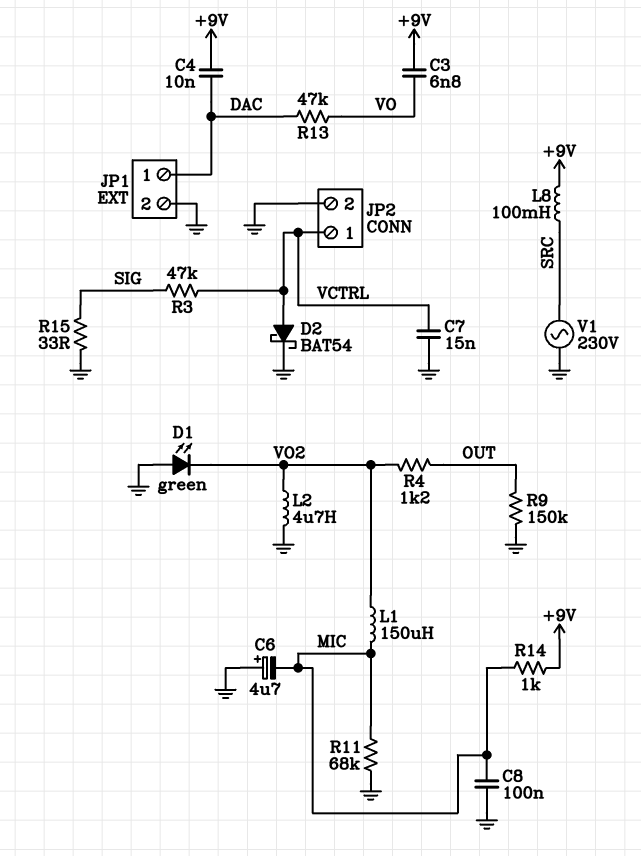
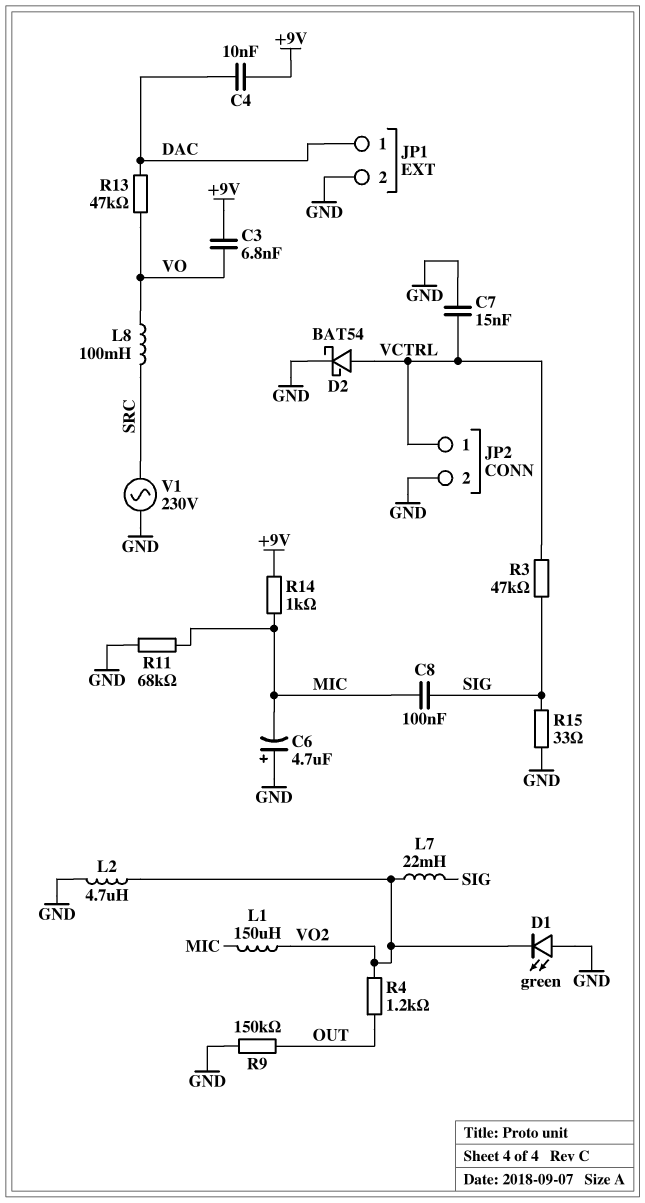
C8: 100nF (GND, MIC) -> 100nF (MIC, SIG)
L7: none -> 22mH (SIG, VO2)
L8: 100mH (+9V, SRC) -> 100mH (SRC, VO)

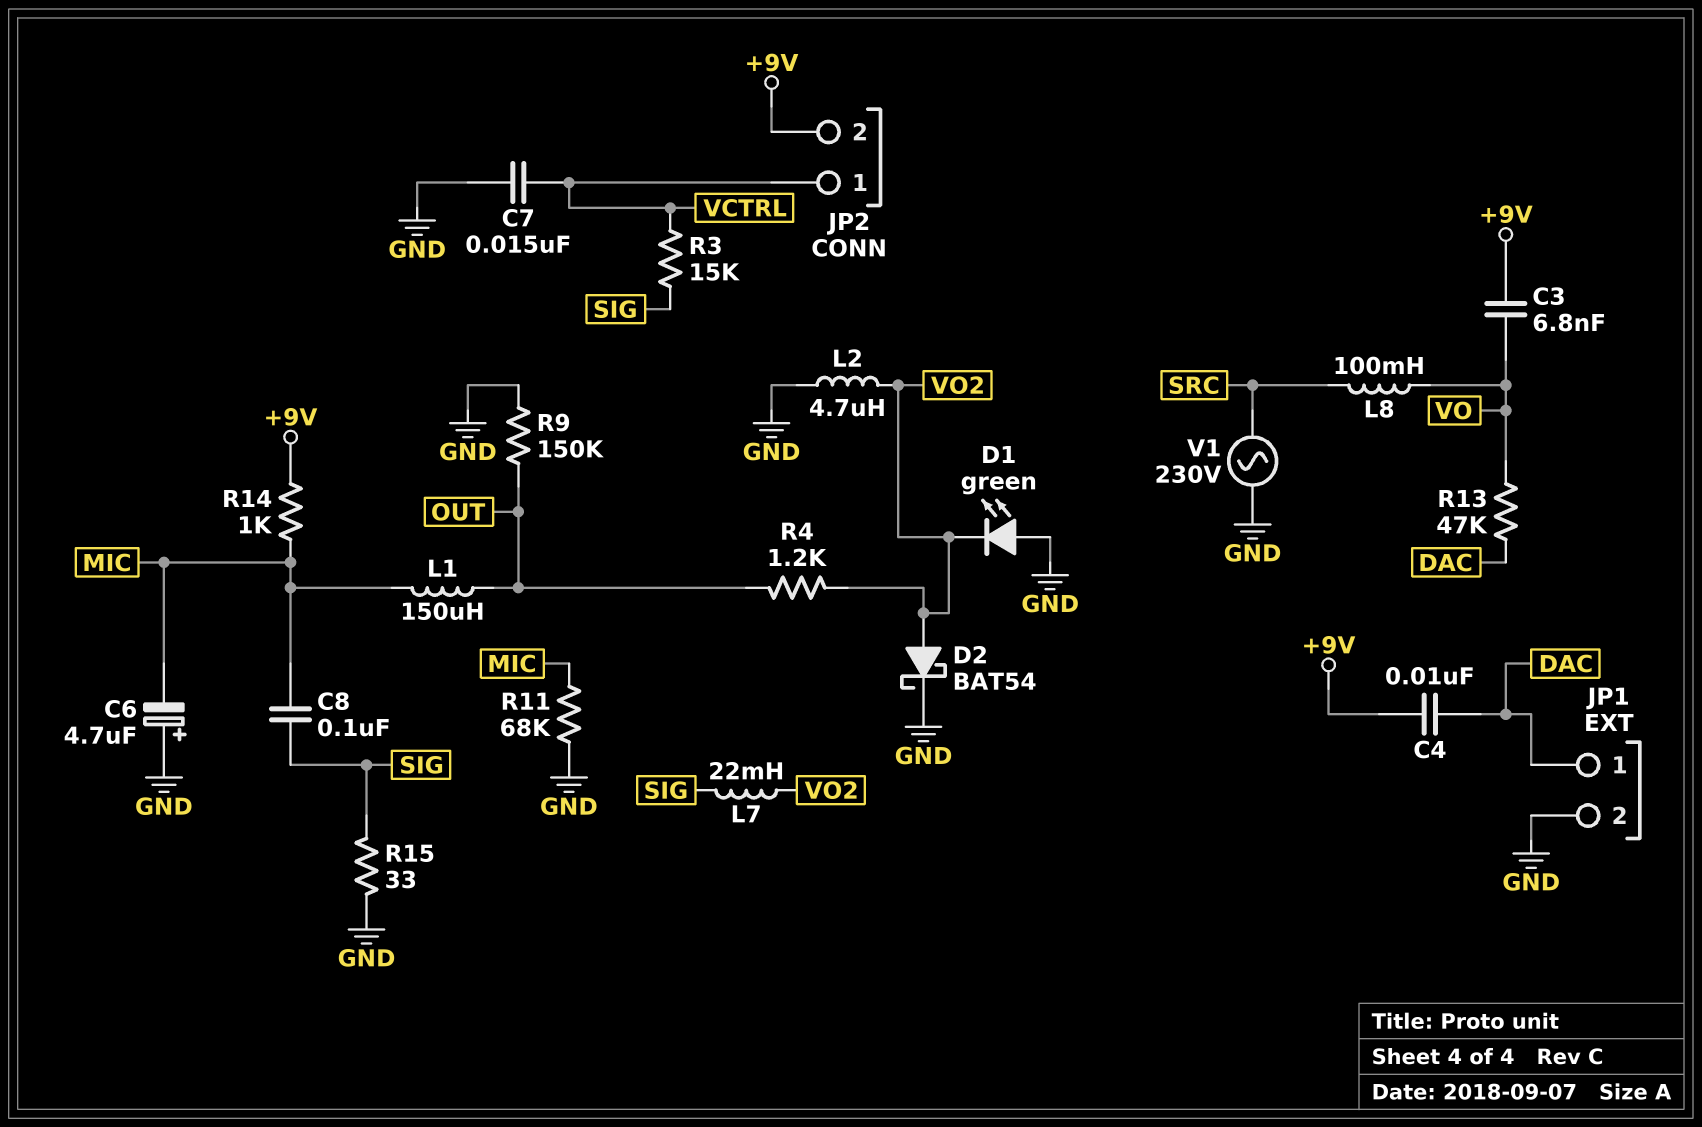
D2: schottky BAT54 (A VCTRL, K GND) -> schottky BAT54 (A VO2, K GND)
JP2 pin 2: GND -> +9V
L1: 150uH (MIC, VO2) -> 150uH (MIC, OUT)
R3: 47k (SIG, VCTRL) -> 15k (SIG, VCTRL)

